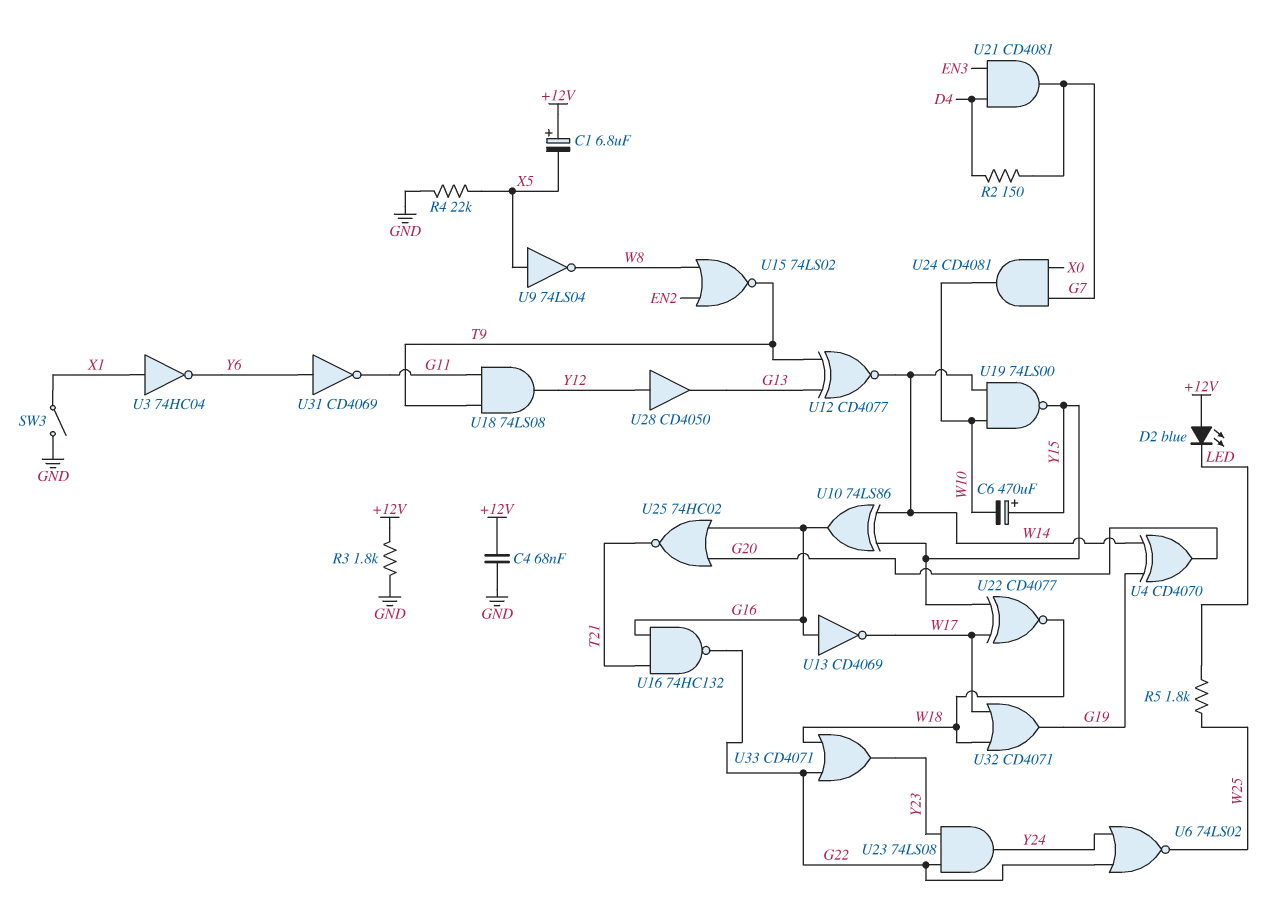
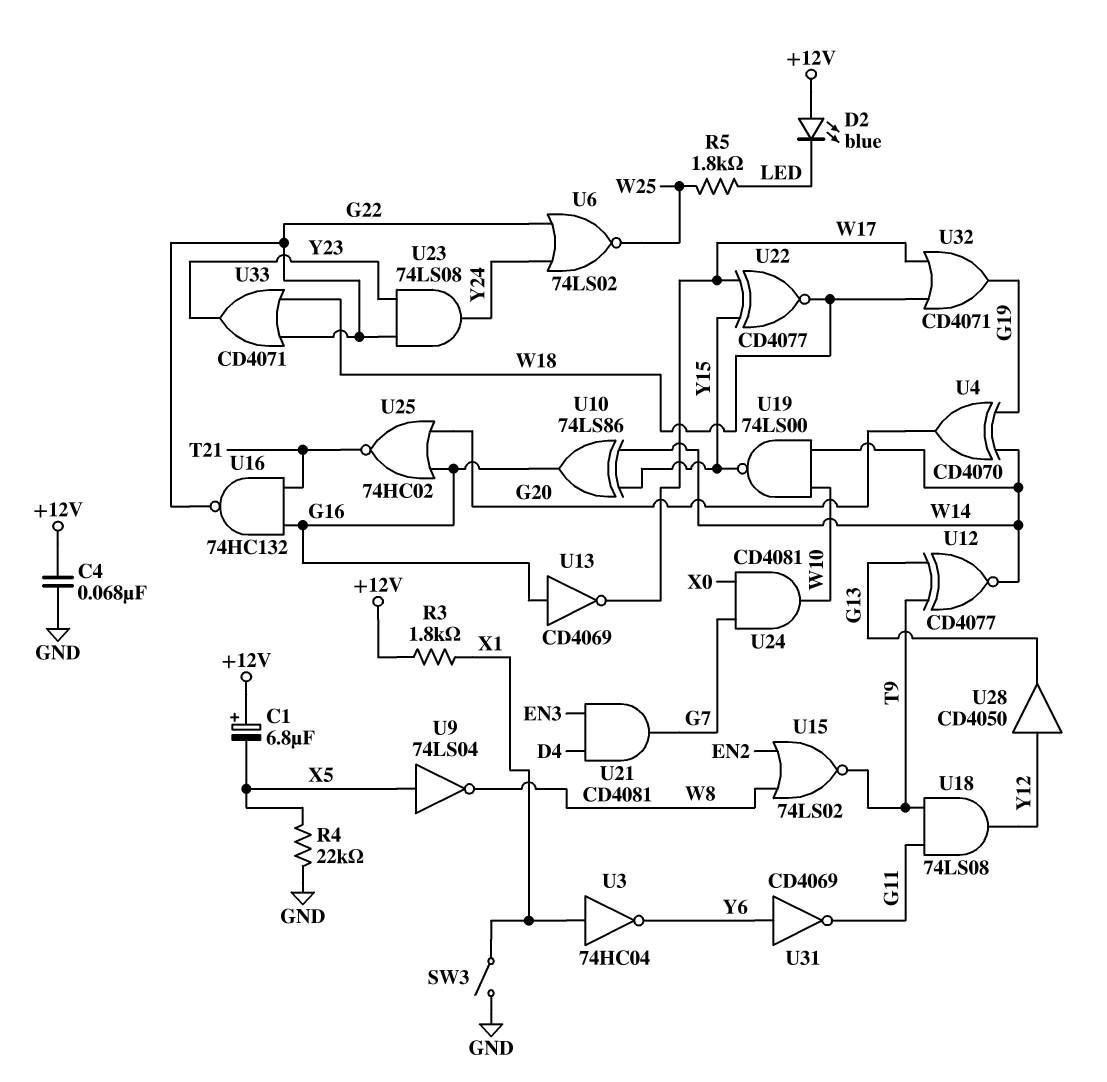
C6: 470uF (plus Y15, minus W10) -> none
R2: 150 (D4, G7) -> none
R3: 1.8k (+12V, GND) -> 1.8k (+12V, X1)

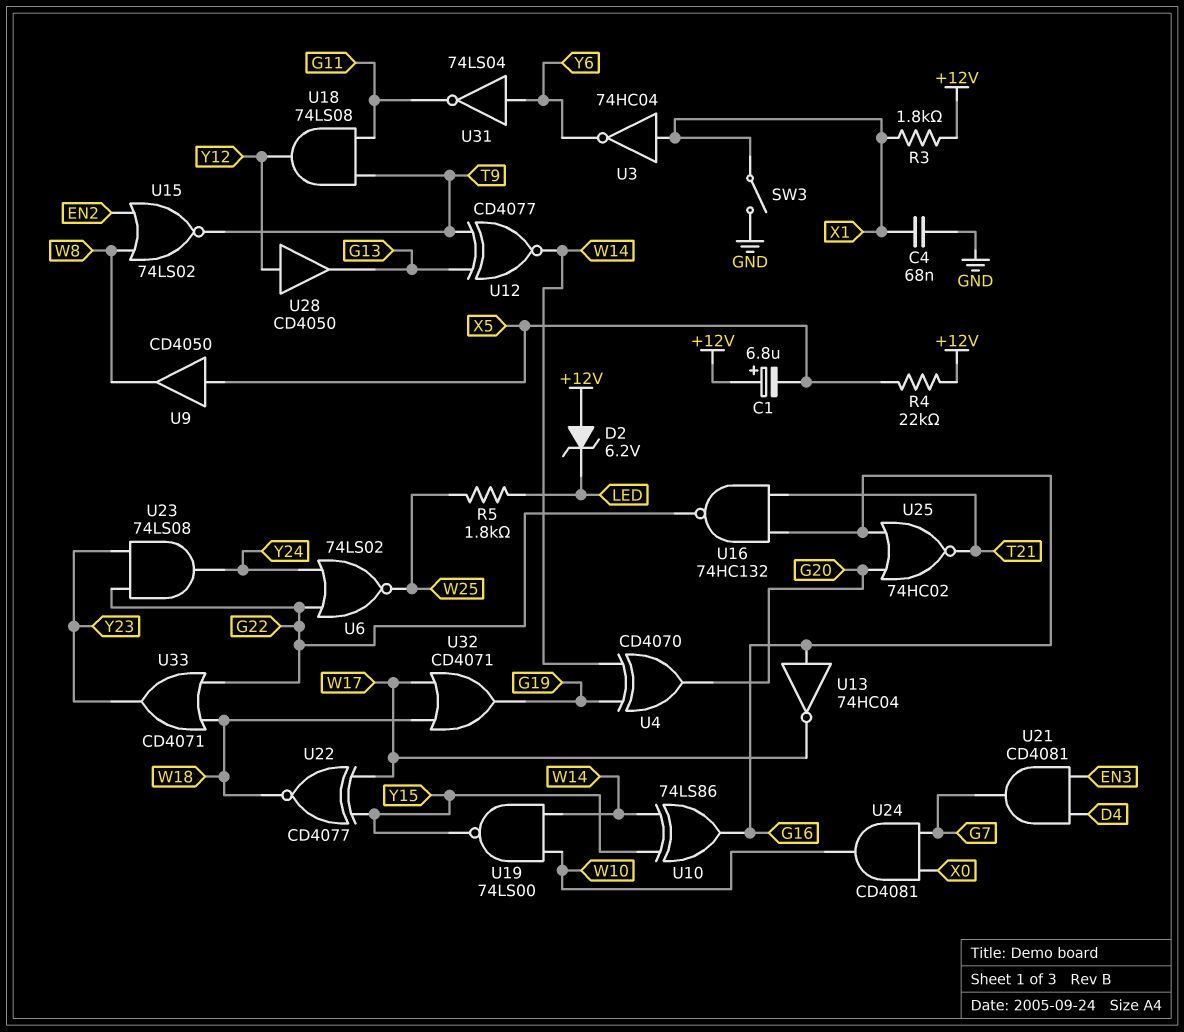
C4: 68nF (+12V, GND) -> 68nF (GND, X1)
D2: LED blue (A +12V, K LED) -> zener 6.2V (A +12V, K LED)
R4: 22k (GND, X5) -> 22k (+12V, X5)
U9: NOT 74LS04 (in X5, out W8) -> buffer CD4050 (in X5, out W8)
U13: NOT CD4069 (in G16, out W17) -> NOT 74HC04 (in G16, out W17)
U31: NOT CD4069 (in Y6, out G11) -> NOT 74LS04 (in Y6, out G11)

